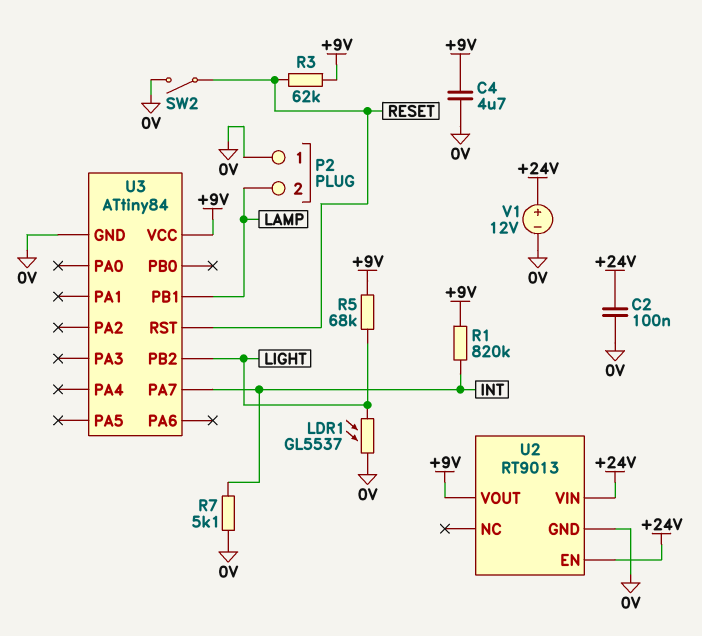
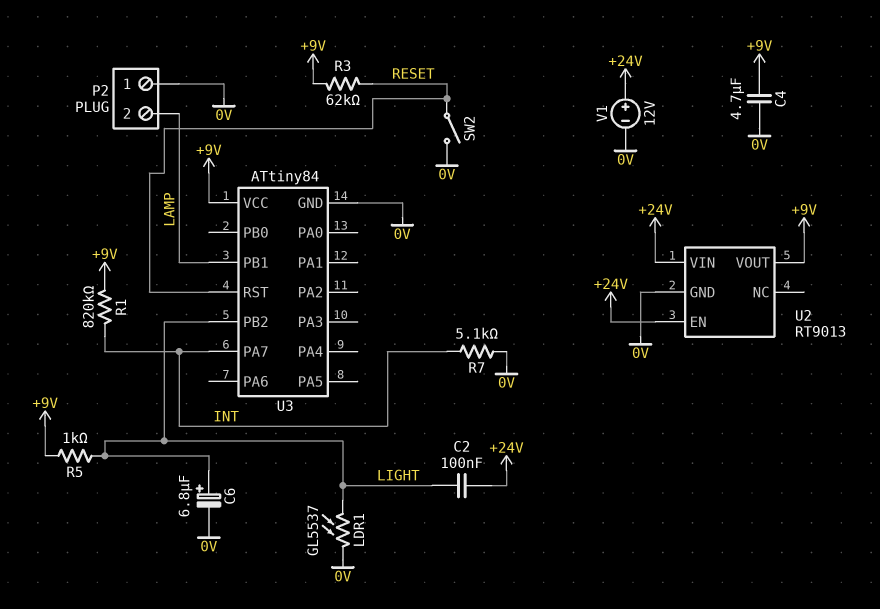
C2: 100nF (+24V, 0V) -> 100nF (+24V, LIGHT)
C6: none -> 6.8uF (plus LIGHT, minus 0V)
R5: 68k (+9V, LIGHT) -> 1k (+9V, LIGHT)

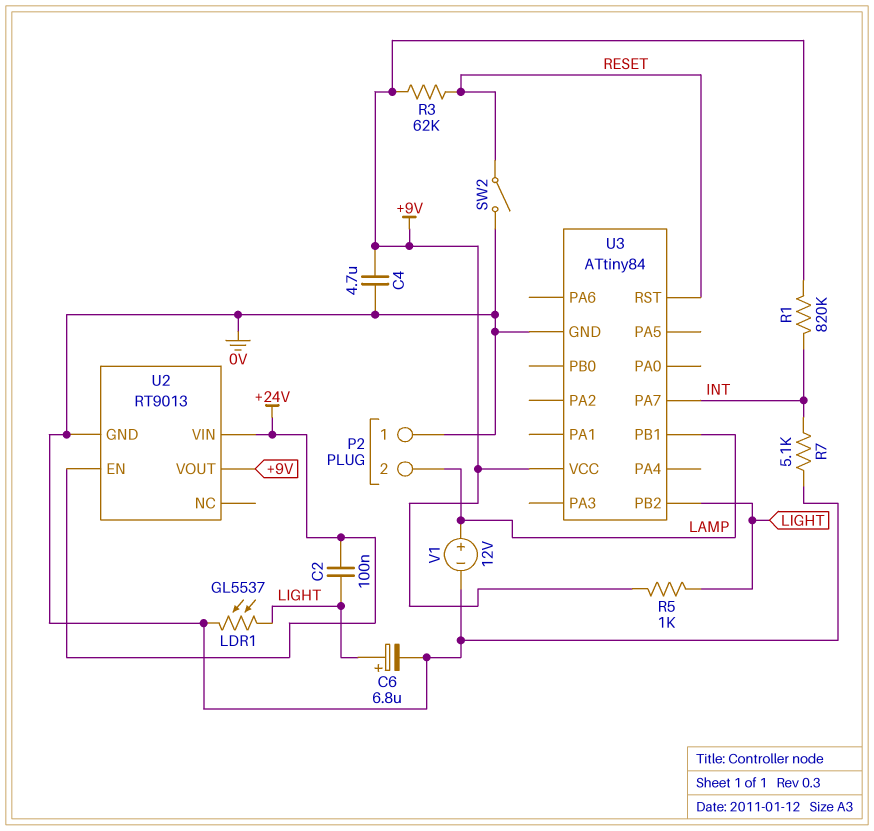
V1: 12V (plus +24V, minus 0V) -> 12V (plus LAMP, minus 0V)

